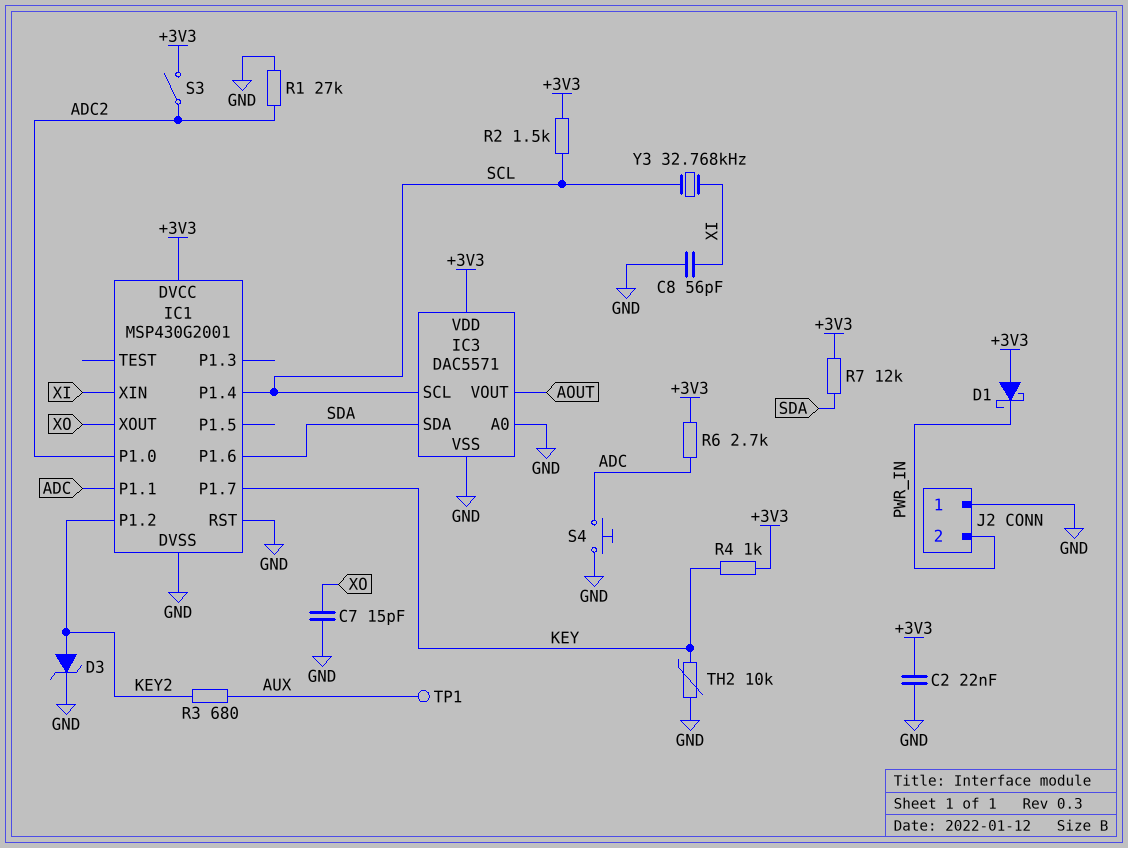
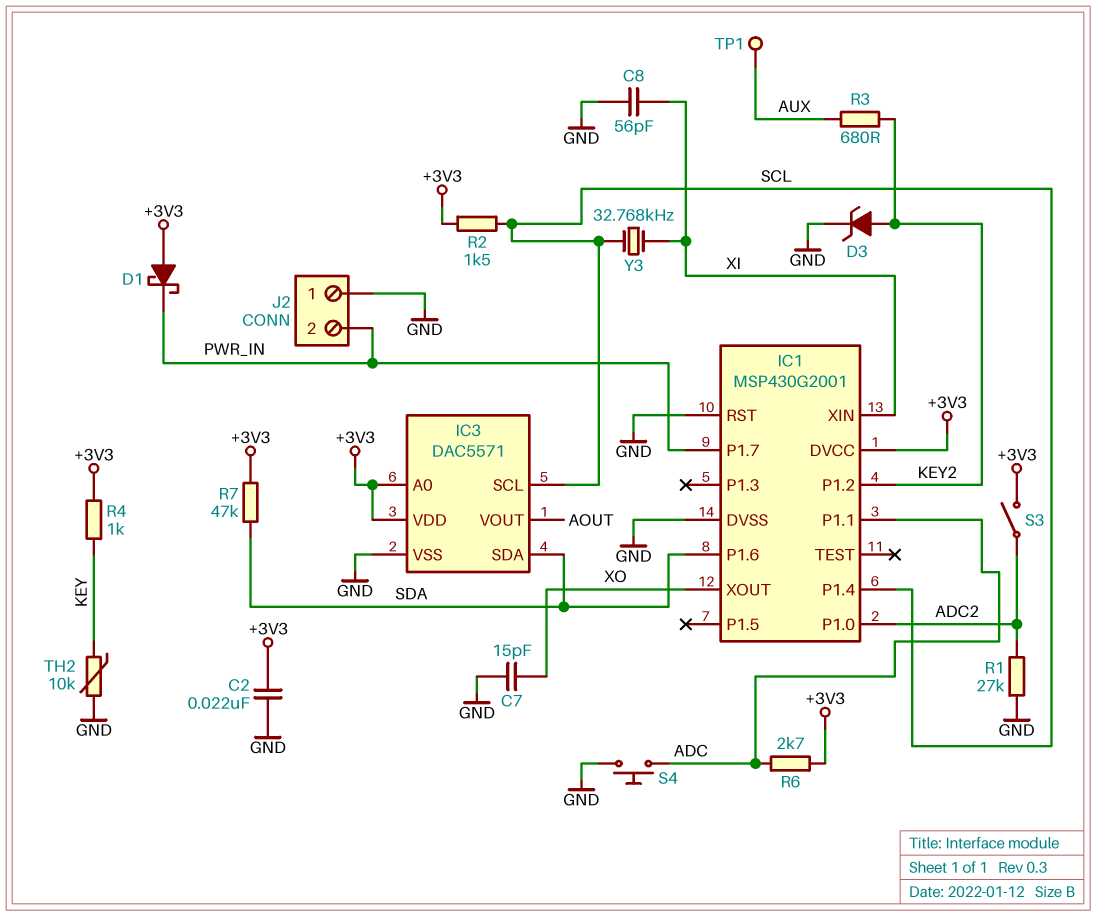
IC1 pin P1.7: KEY -> PWR_IN
IC3 pin A0: GND -> +3V3
R7: 12k (+3V3, SDA) -> 47k (+3V3, SDA)

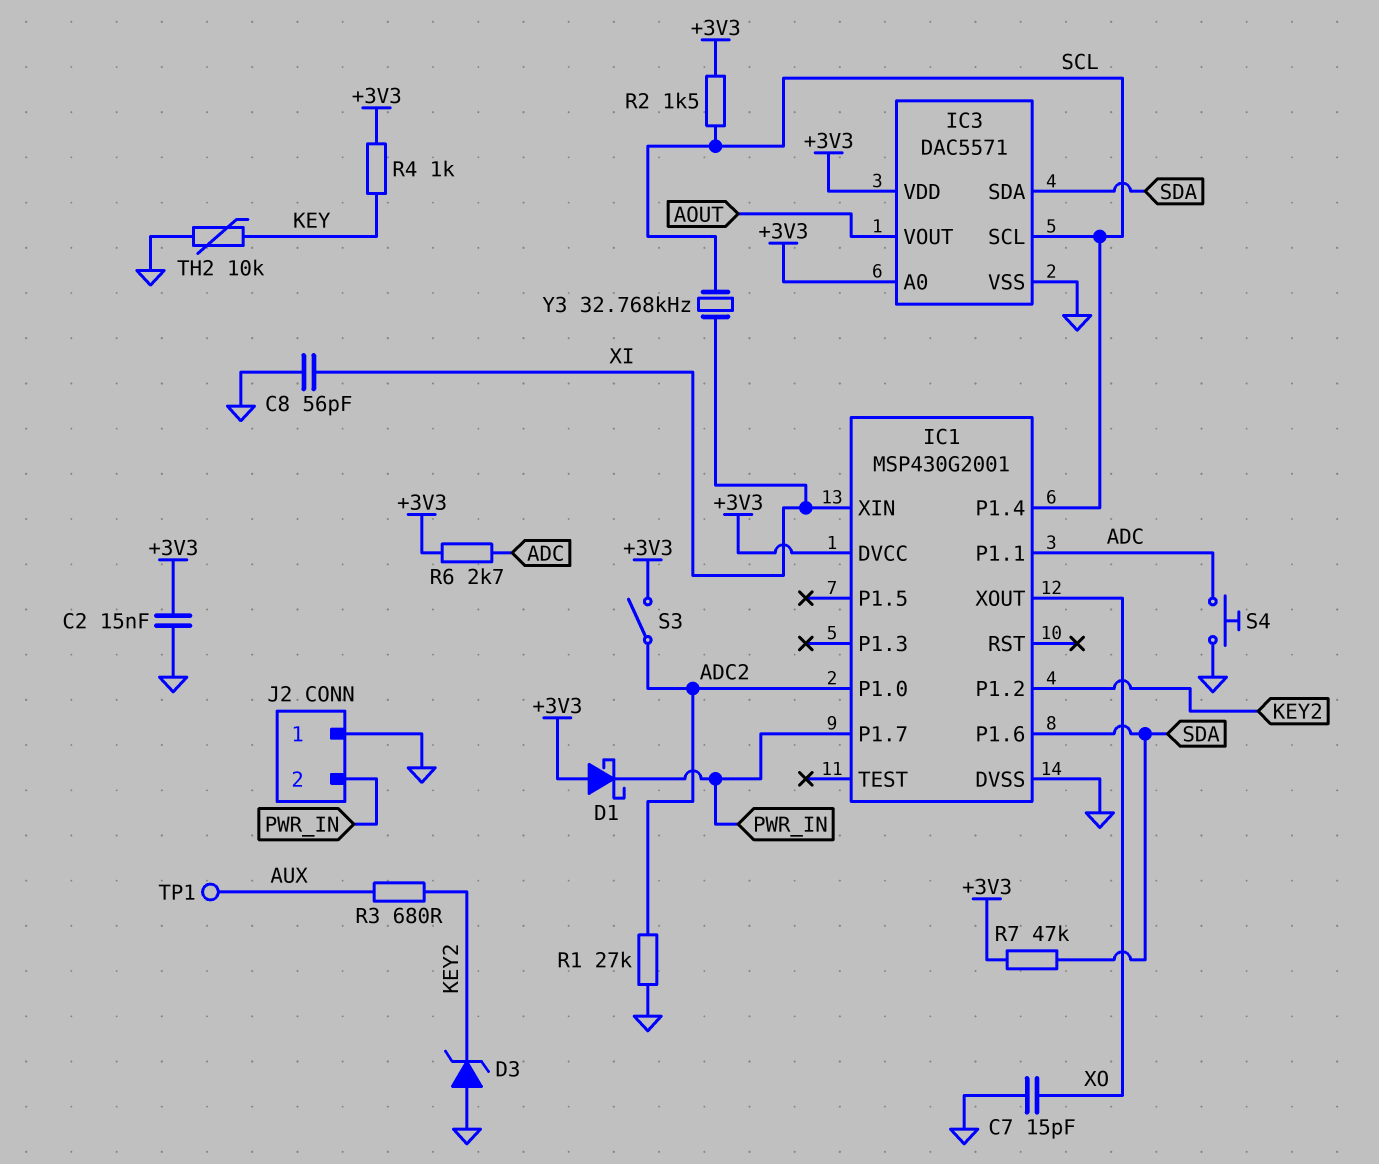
C2: 22nF (+3V3, GND) -> 15nF (+3V3, GND)
D3: zener (A KEY2, K GND) -> zener (A GND, K KEY2)
IC1 pin RST: GND -> none

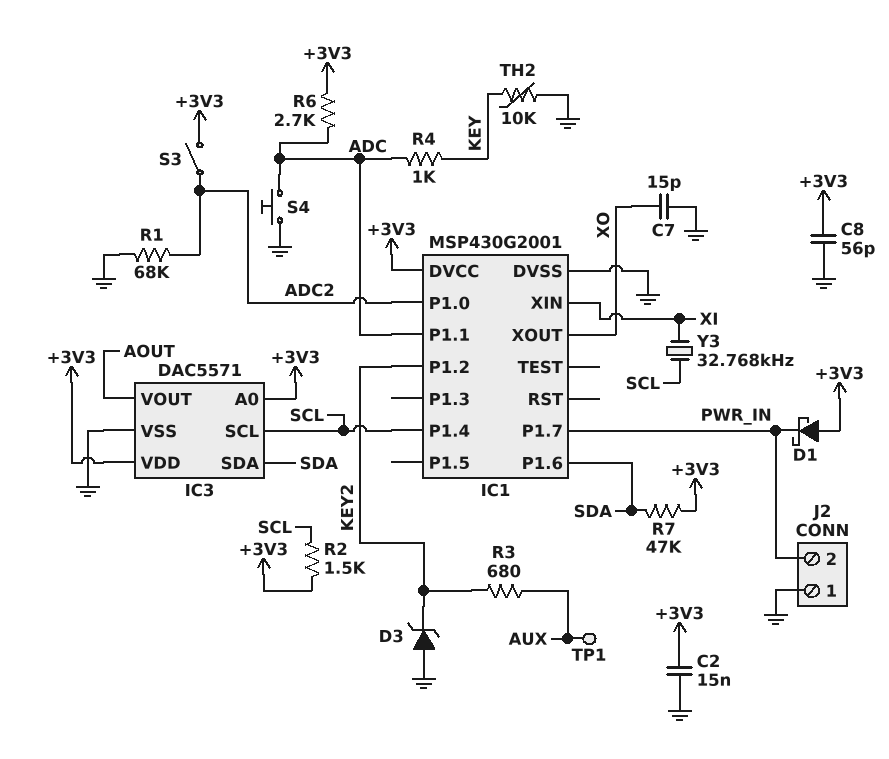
C8: 56pF (GND, XI) -> 56pF (+3V3, GND)
R1: 27k (ADC2, GND) -> 68k (ADC2, GND)
R4: 1k (+3V3, KEY) -> 1k (ADC, KEY)

